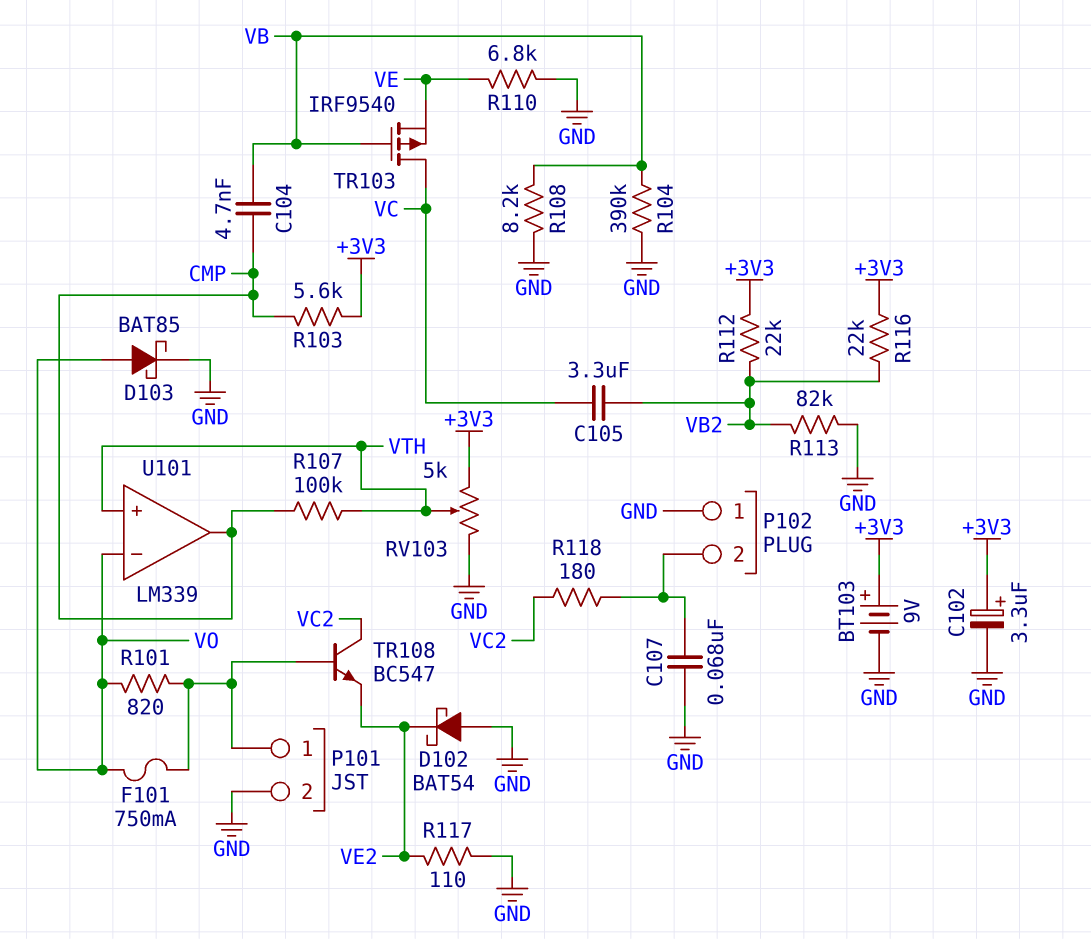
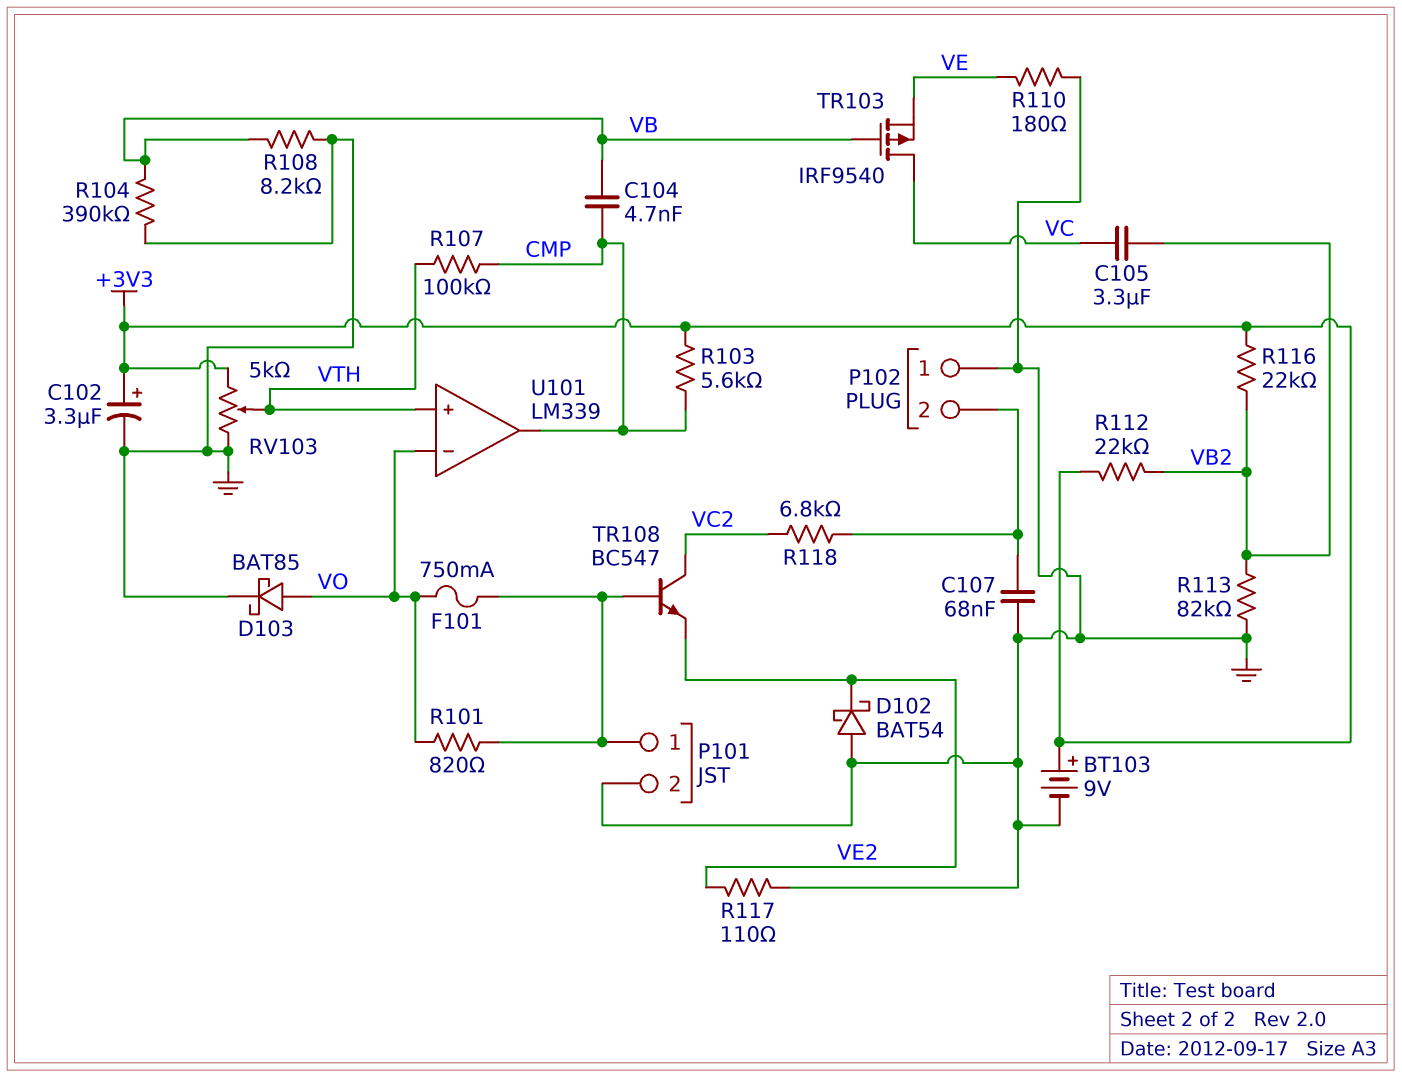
R110: 6.8k (GND, VE) -> 180 (GND, VE)
R118: 180 (P102/2, VC2) -> 6.8k (P102/2, VC2)

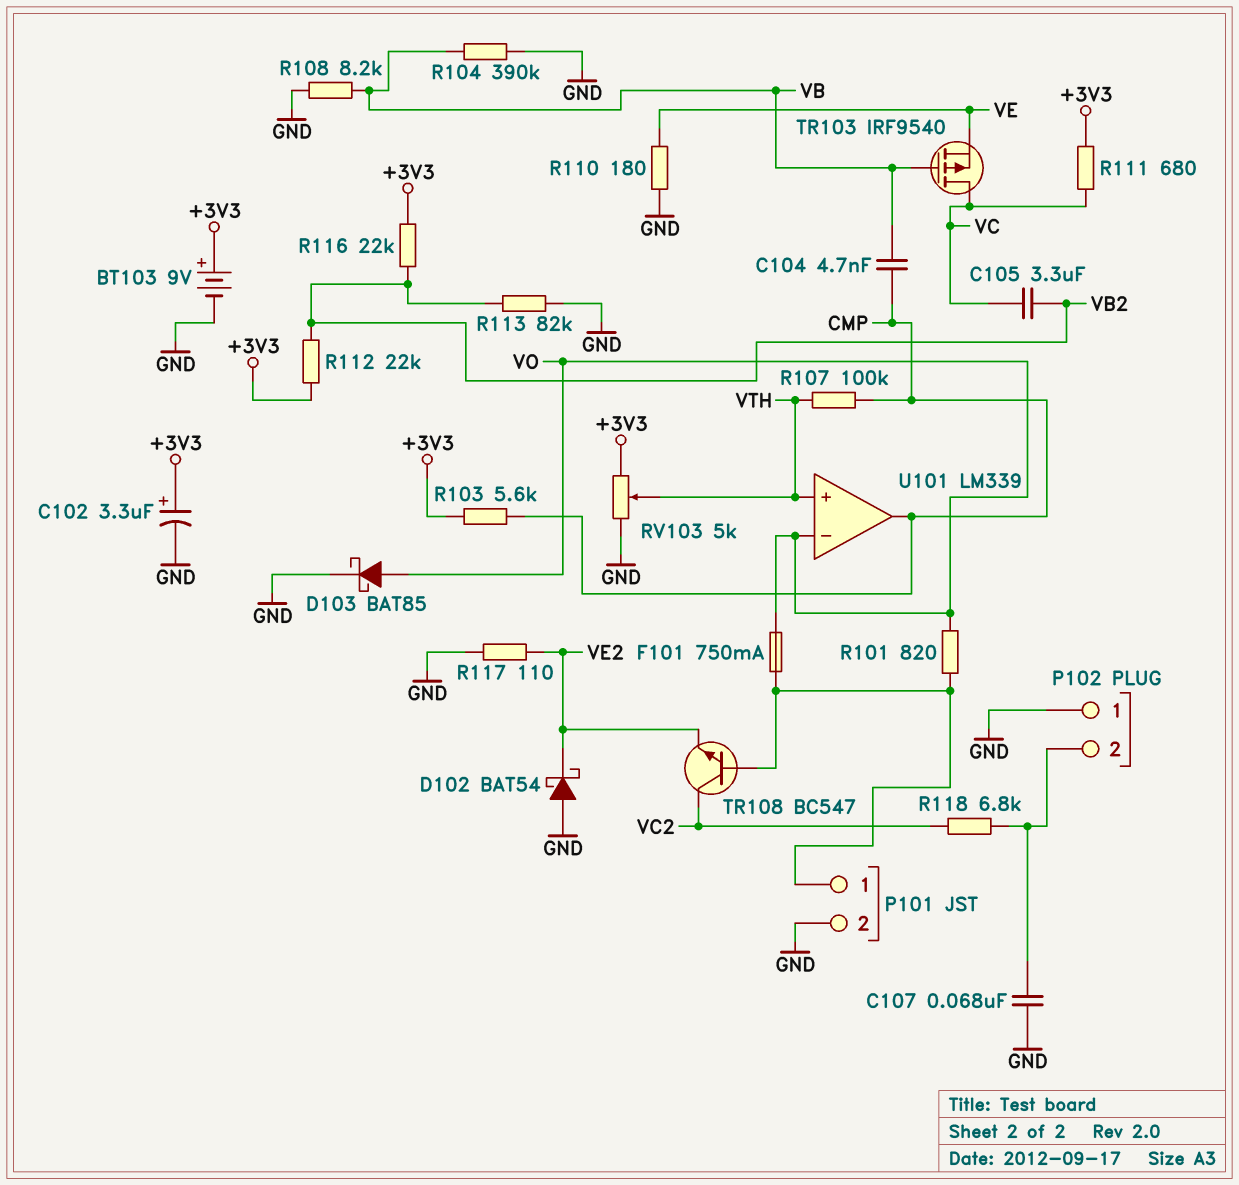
R111: none -> 680 (+3V3, VC)

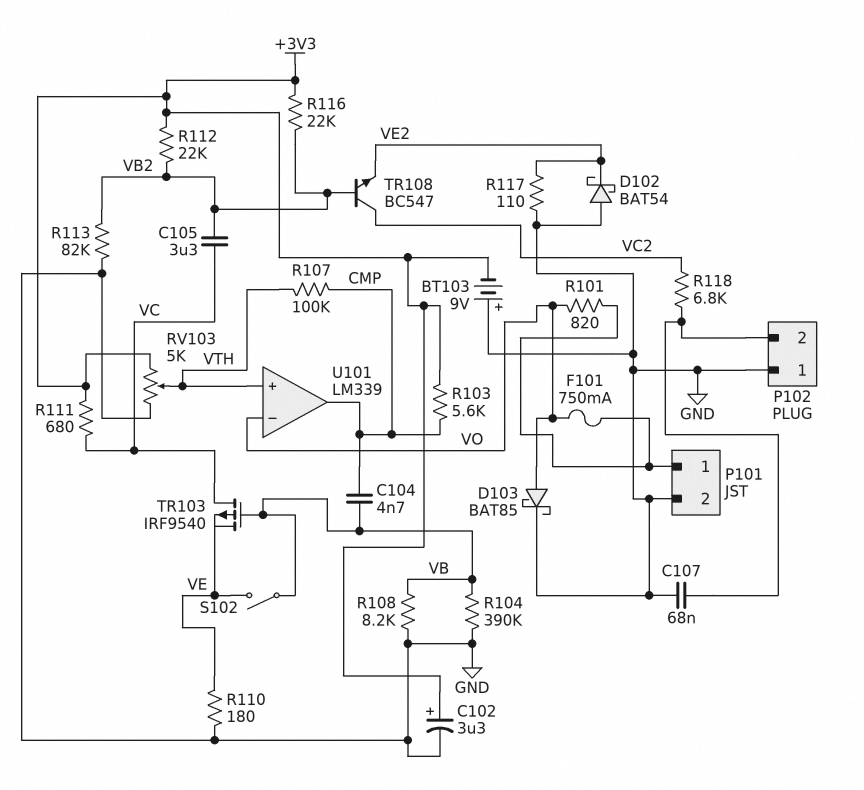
BT103: 9V (plus +3V3, minus GND) -> 9V (plus GND, minus +3V3)
S102: none -> switch (VB, VE)
TR108: NPN BC547 (B P101/1, C VC2, E VE2) -> NPN BC547 (B VB2, C VC2, E VE2)

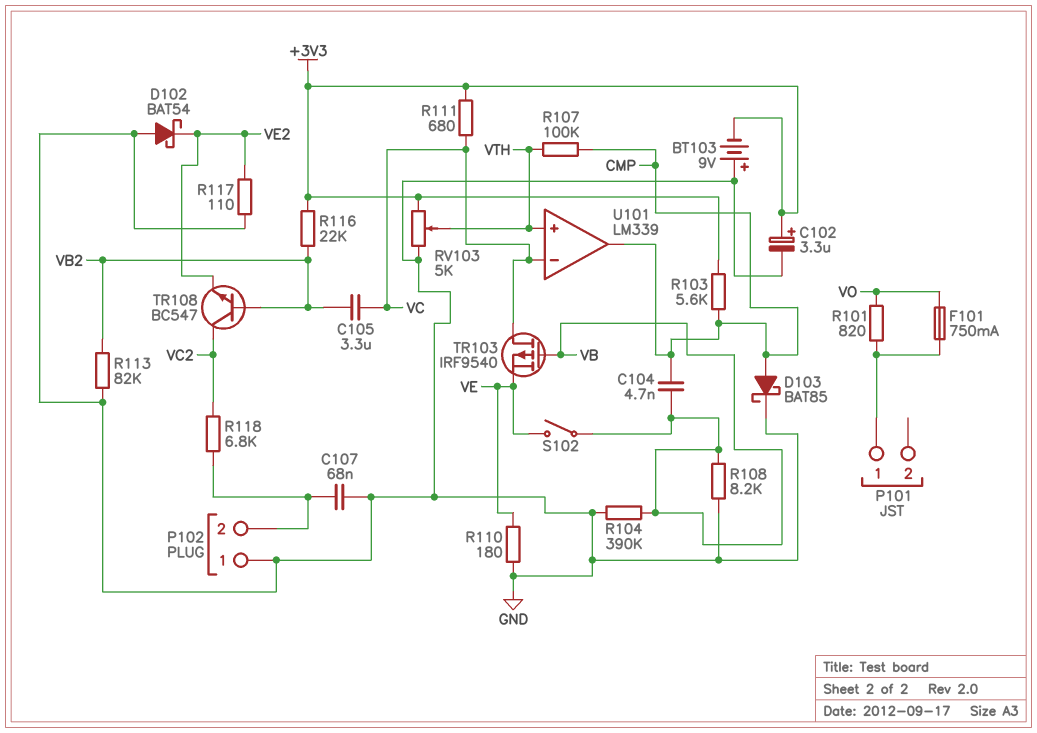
D103: schottky BAT85 (A VO, K GND) -> schottky BAT85 (A CMP, K GND)
P101 pin 2: GND -> none
R112: 22k (+3V3, VB2) -> none
U101 pin in-: VO -> VC

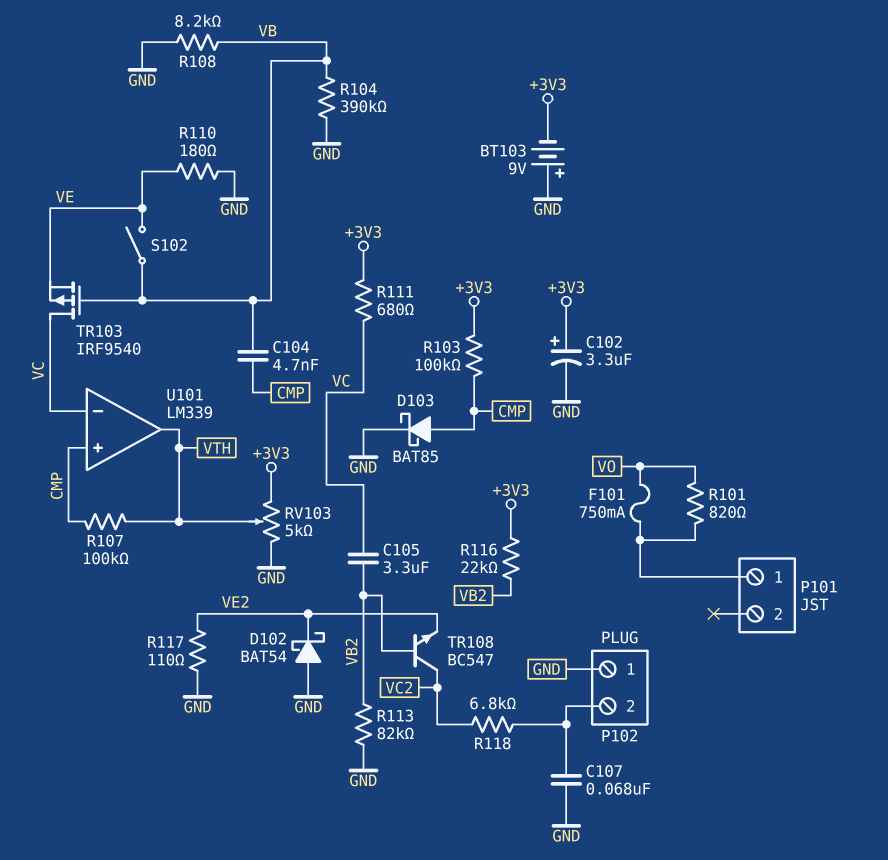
R103: 5.6k (+3V3, CMP) -> 100k (+3V3, CMP)
U101 pin in+: VTH -> CMP
U101 pin out: CMP -> VTH

